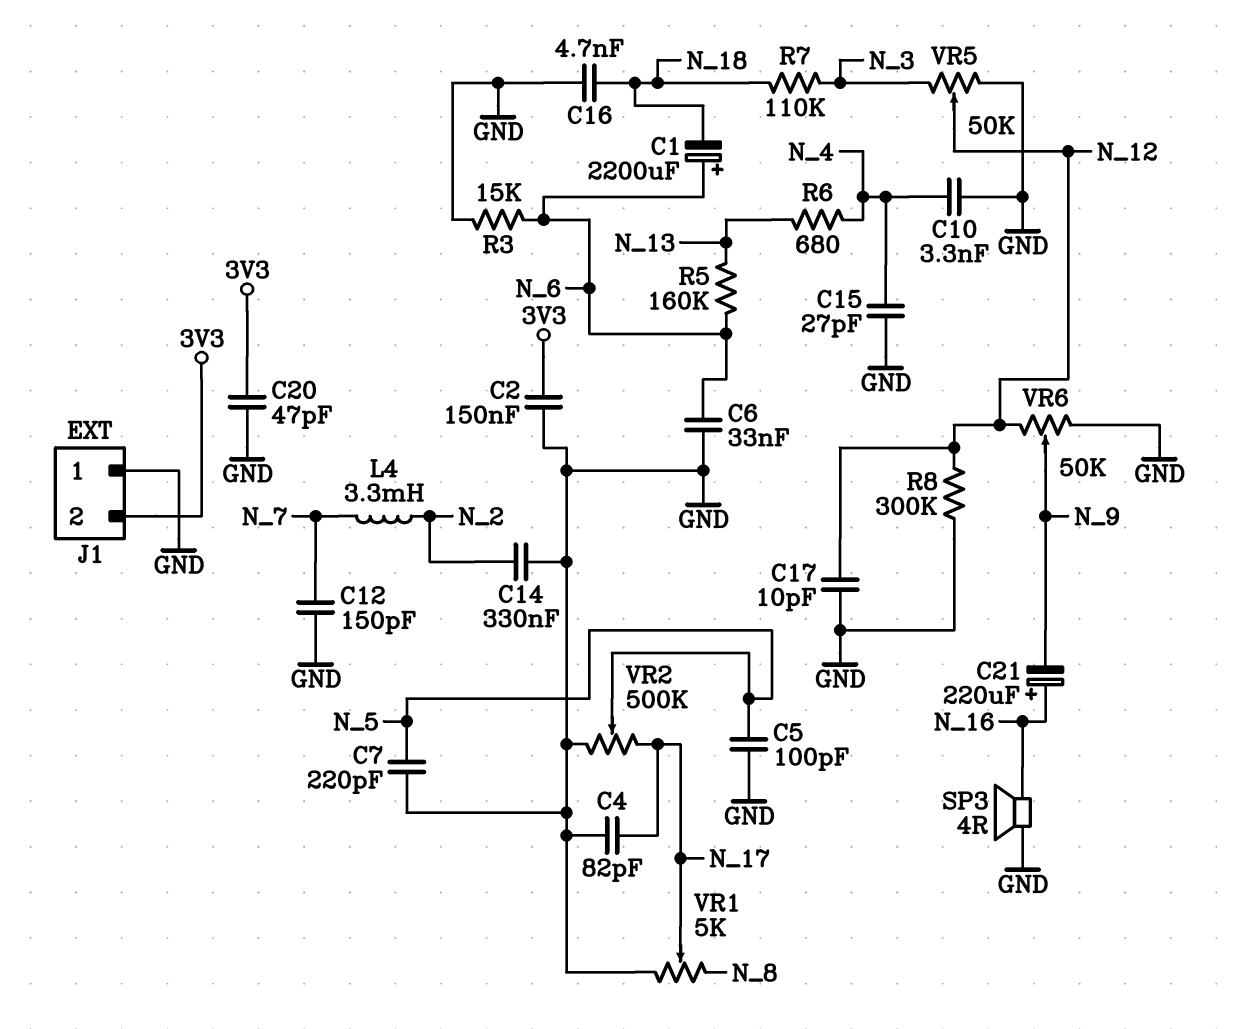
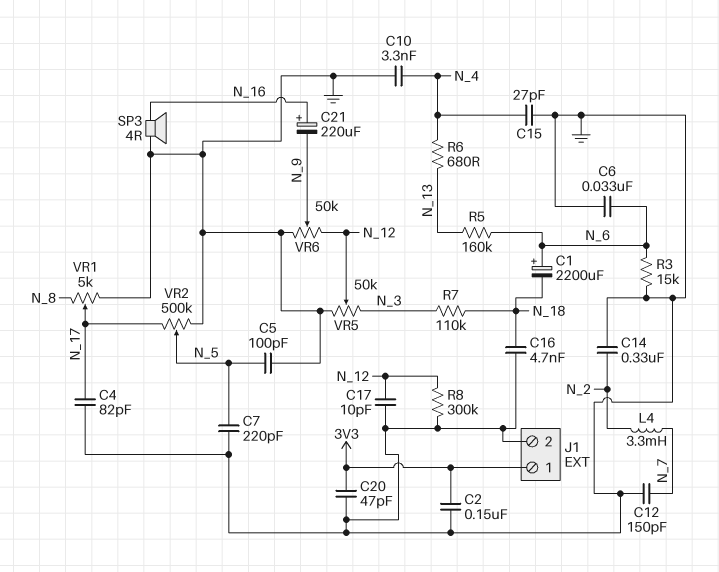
J1 pin 1: GND -> 3V3
J1 pin 2: 3V3 -> GND

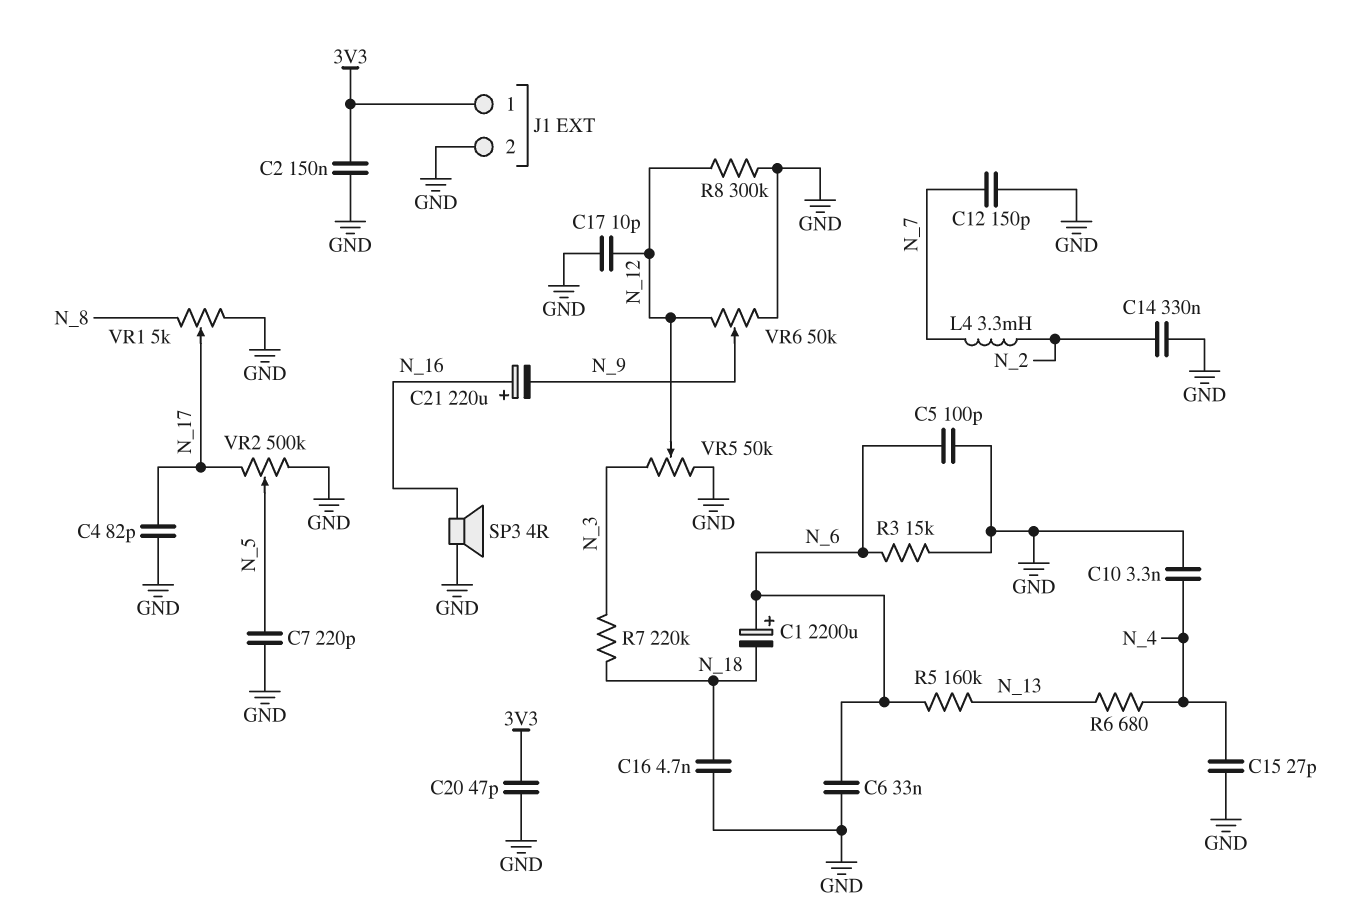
C5: 100pF (GND, N_5) -> 100pF (GND, N_6)
R7: 110k (N_3, N_18) -> 220k (N_3, N_18)

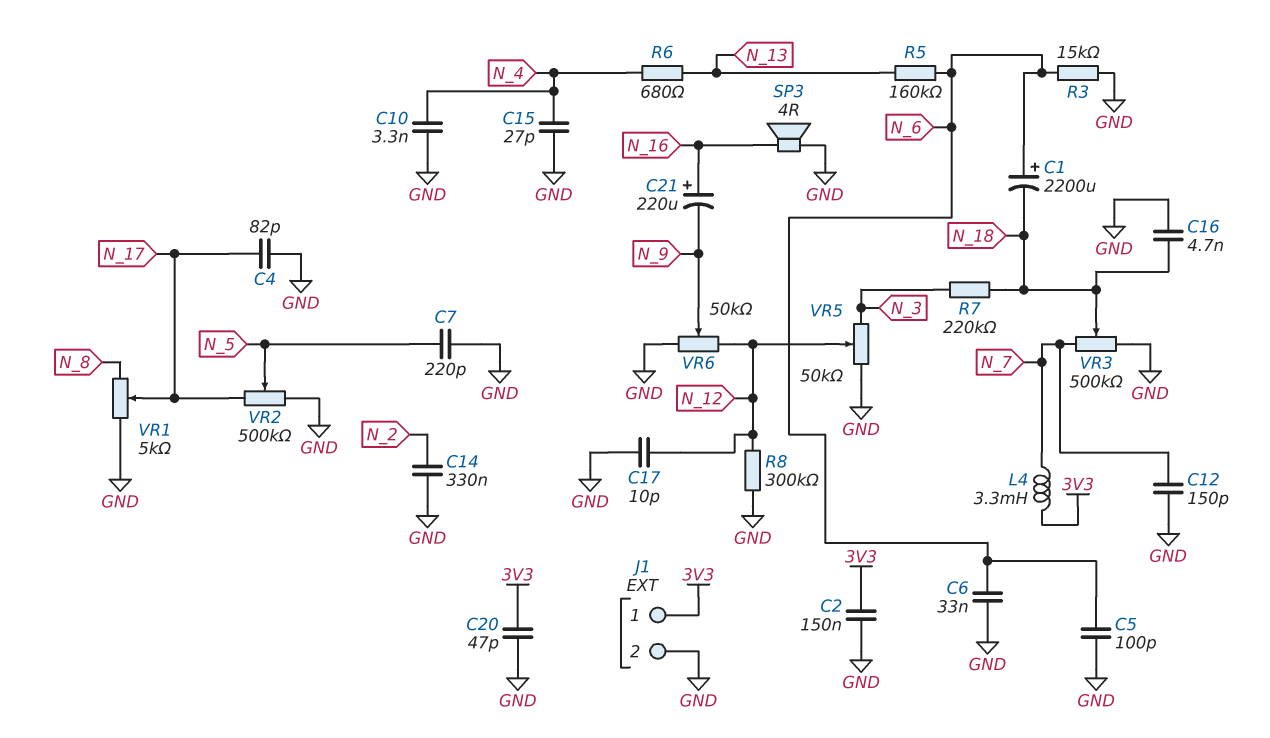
L4: 3.3mH (N_2, N_7) -> 3.3mH (3V3, N_7)
VR3: none -> 500k (GND, N_7, wiper N_18)

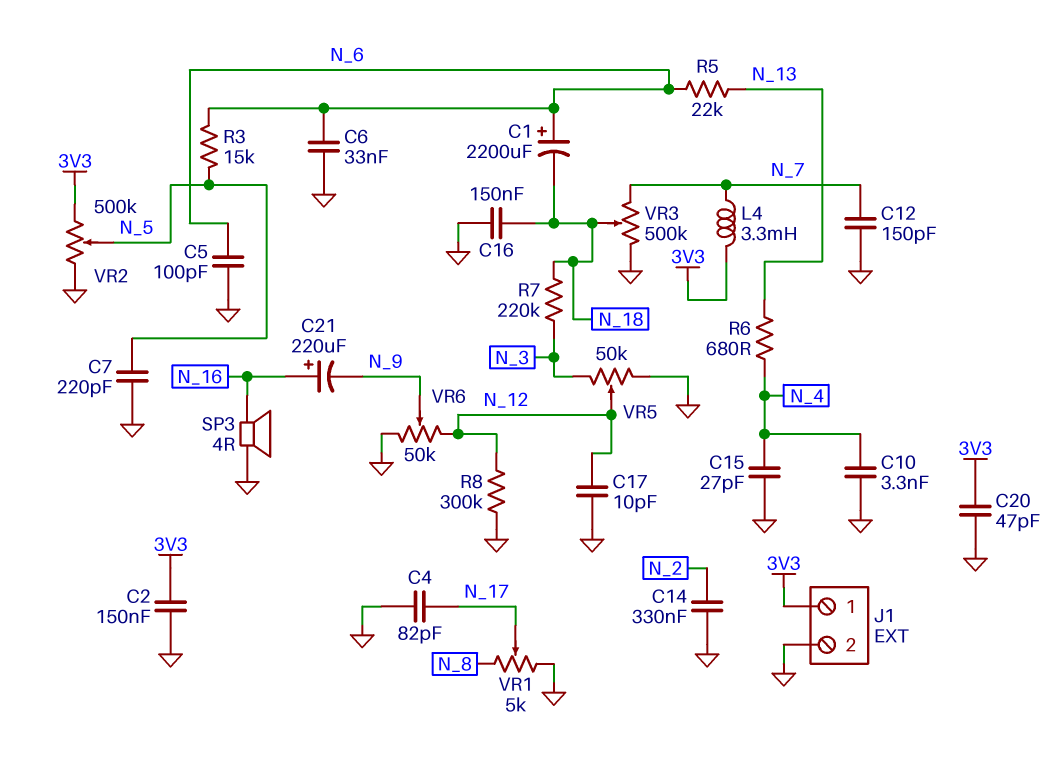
C16: 4.7nF (GND, N_18) -> 150nF (GND, N_18)
R3: 15k (GND, N_6) -> 15k (N_5, N_6)
R5: 160k (N_6, N_13) -> 22k (N_6, N_13)
VR2: 500k (GND, N_17, wiper N_5) -> 500k (3V3, GND, wiper N_5)

